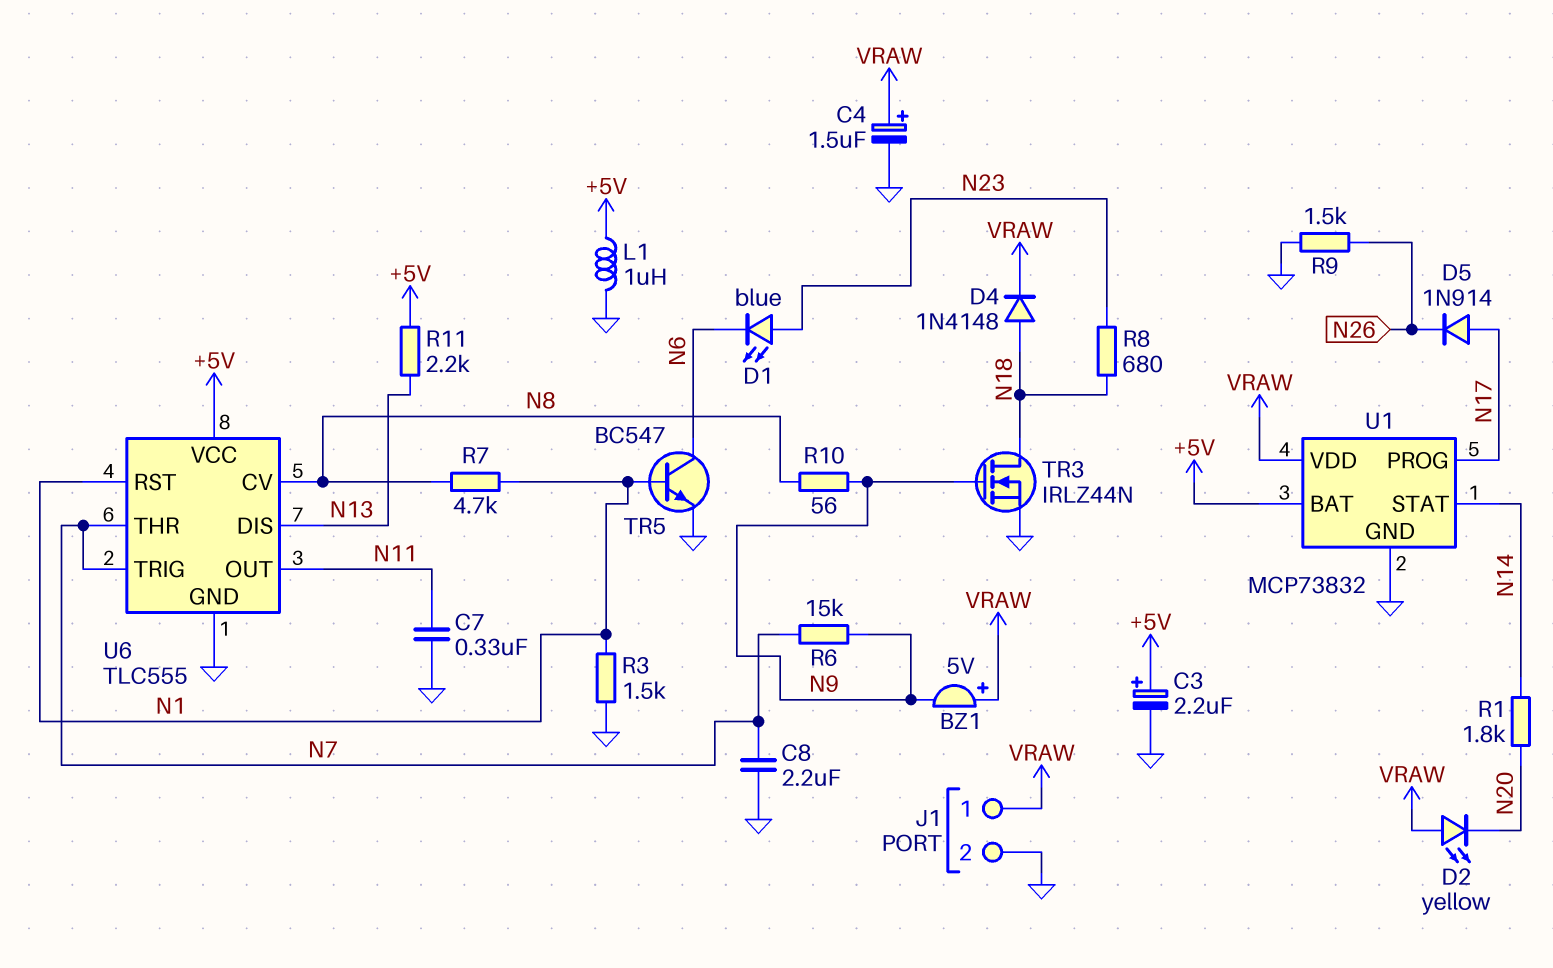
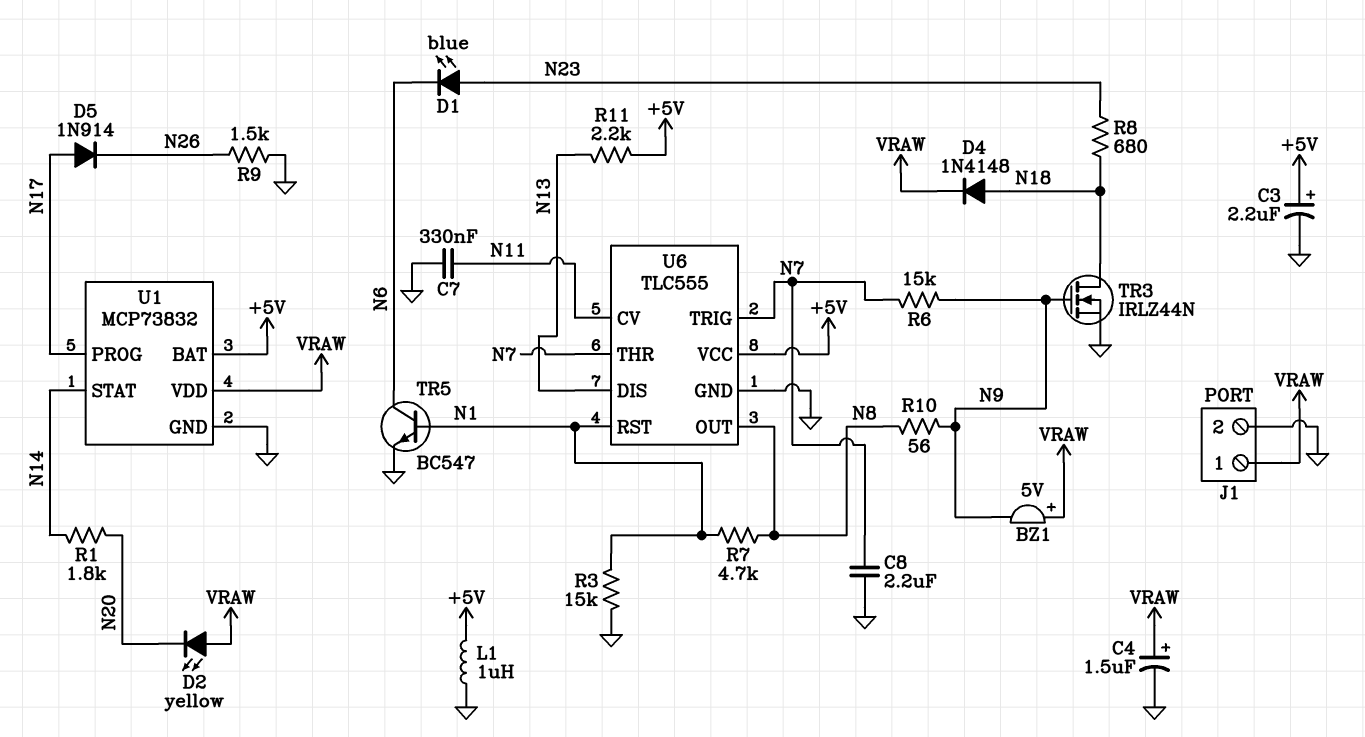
R3: 1.5k (GND, N1) -> 15k (GND, N1)
U6 pin CV: N8 -> N11
U6 pin OUT: N11 -> N8

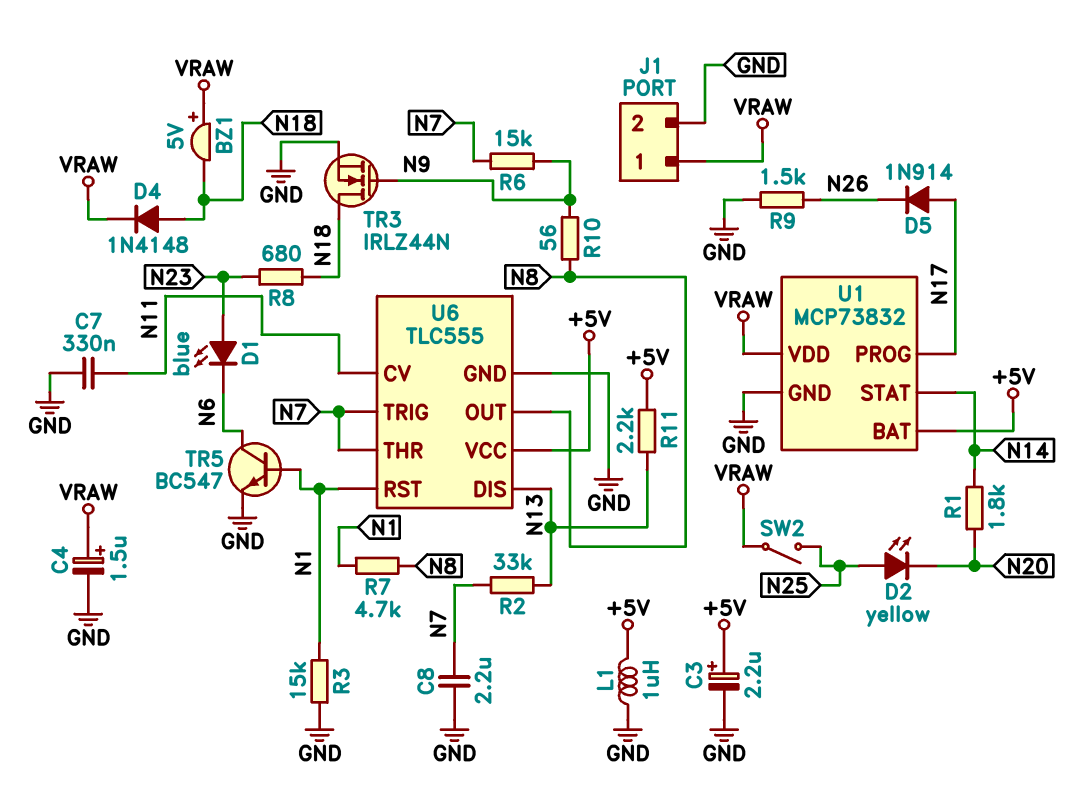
BZ1: buzzer 5V (plus VRAW, minus N9) -> buzzer 5V (plus VRAW, minus N18)
D2: LED yellow (A VRAW, K N20) -> LED yellow (A N25, K N20)
R2: none -> 33k (N7, N13)
SW2: none -> switch (N25, VRAW)

